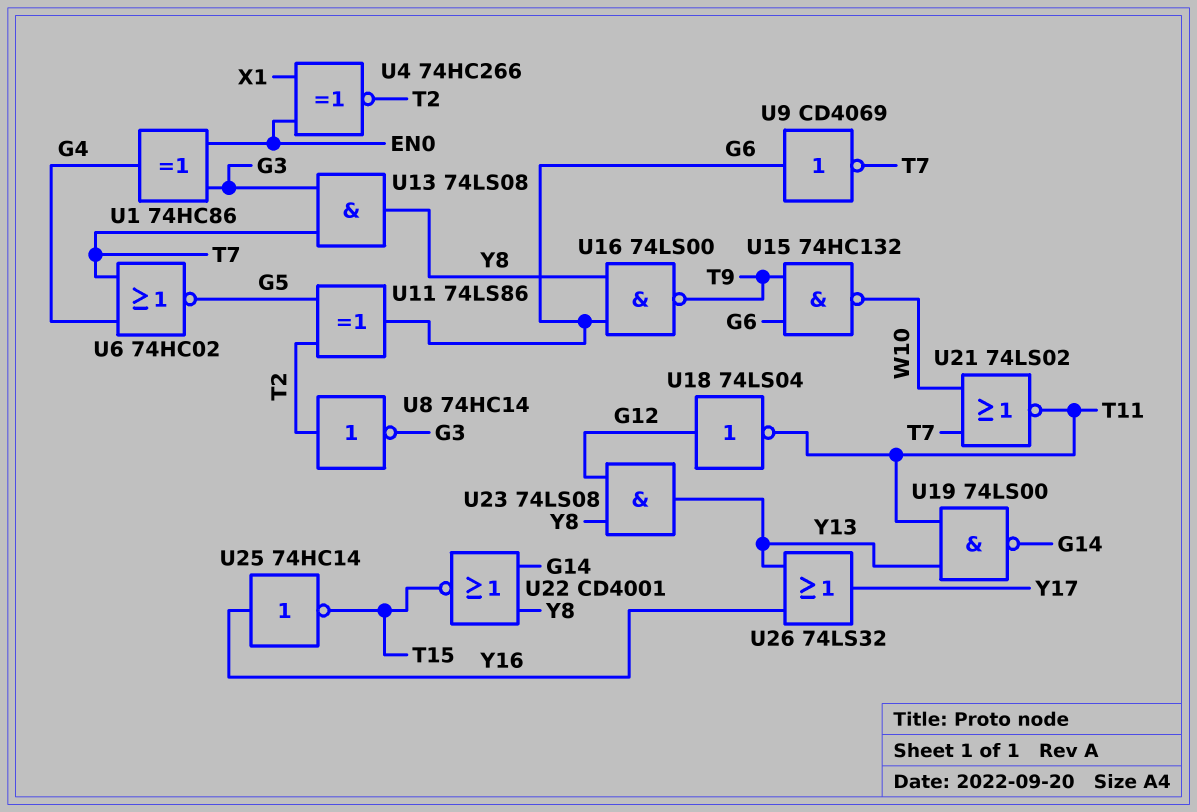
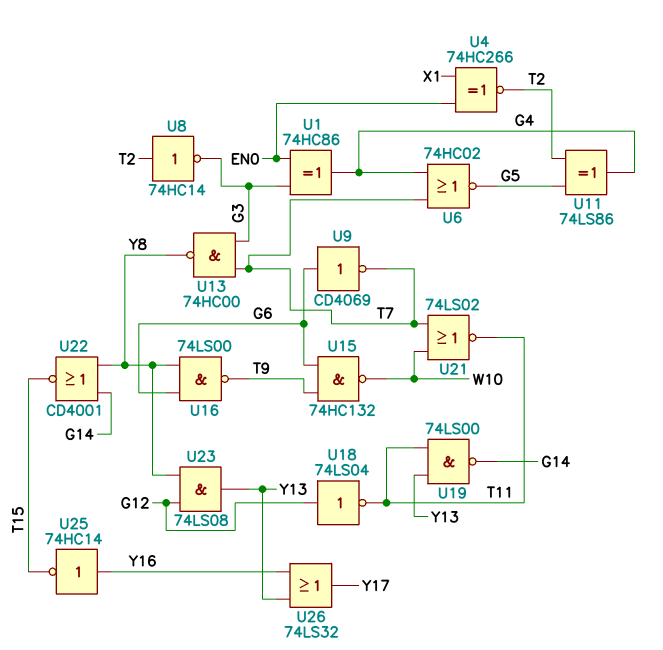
U11: XOR 74LS86 (in G5, in T2, out G6) -> XOR 74LS86 (in G5, in T2, out G4)
U13: AND 74LS08 (in G3, in T7, out Y8) -> NAND 74HC00 (in G3, in T7, out Y8)

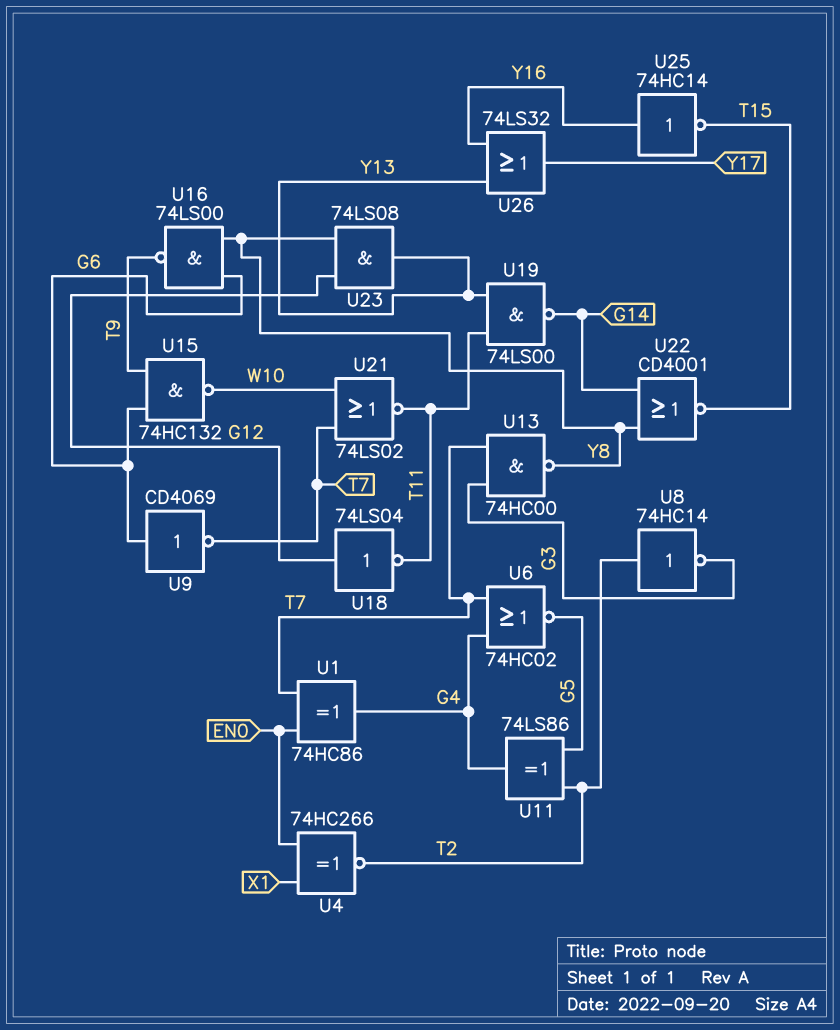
U1: XOR 74HC86 (in EN0, in G3, out G4) -> XOR 74HC86 (in EN0, in T7, out G4)

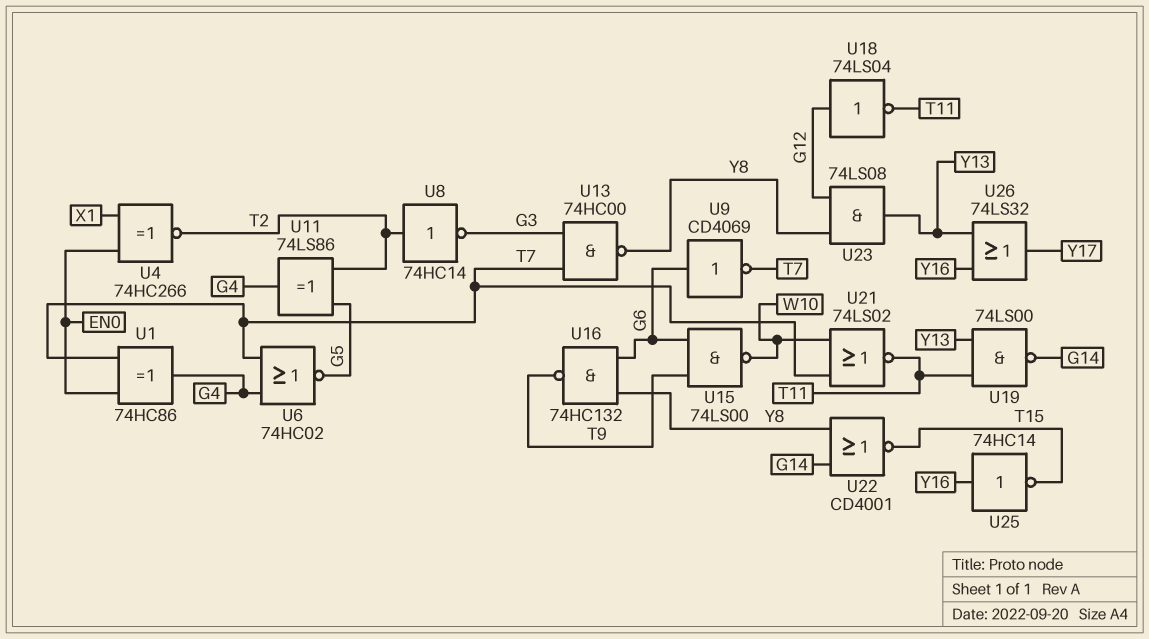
U15: NAND 74HC132 (in G6, in T9, out W10) -> NAND 74LS00 (in G6, in T9, out W10)
U16: NAND 74LS00 (in G6, in Y8, out T9) -> NAND 74HC132 (in G6, in Y8, out T9)

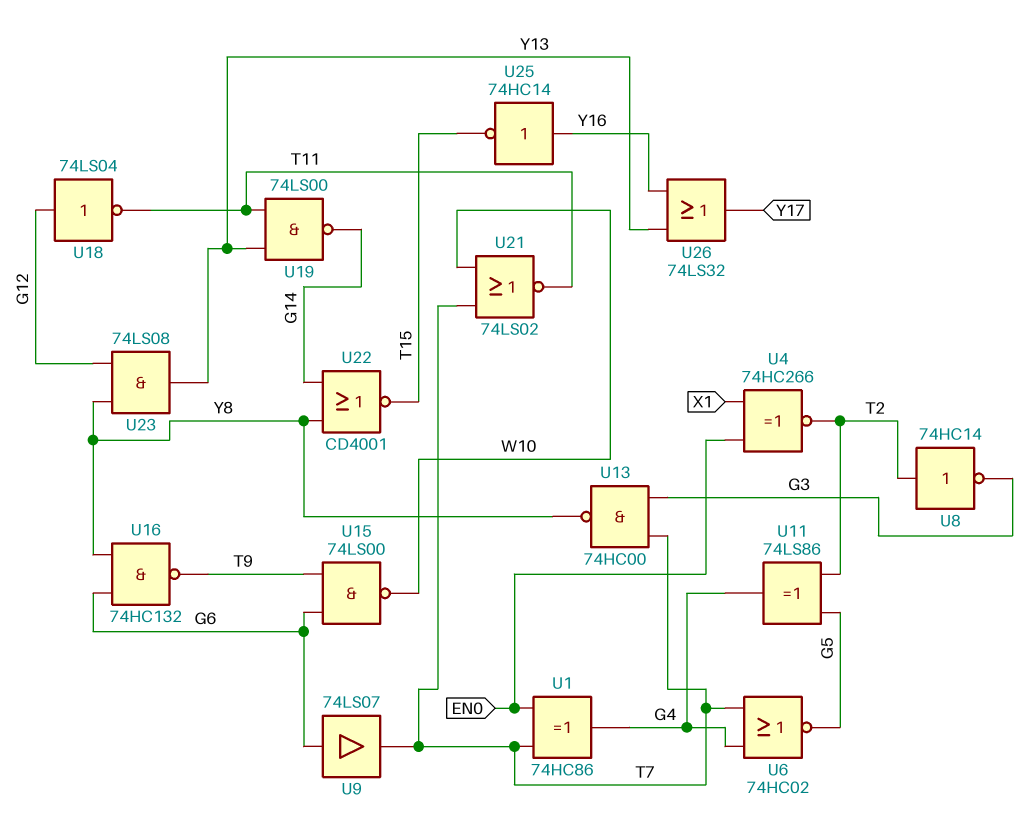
U9: NOT CD4069 (in G6, out T7) -> buffer 74LS07 (in G6, out T7)

